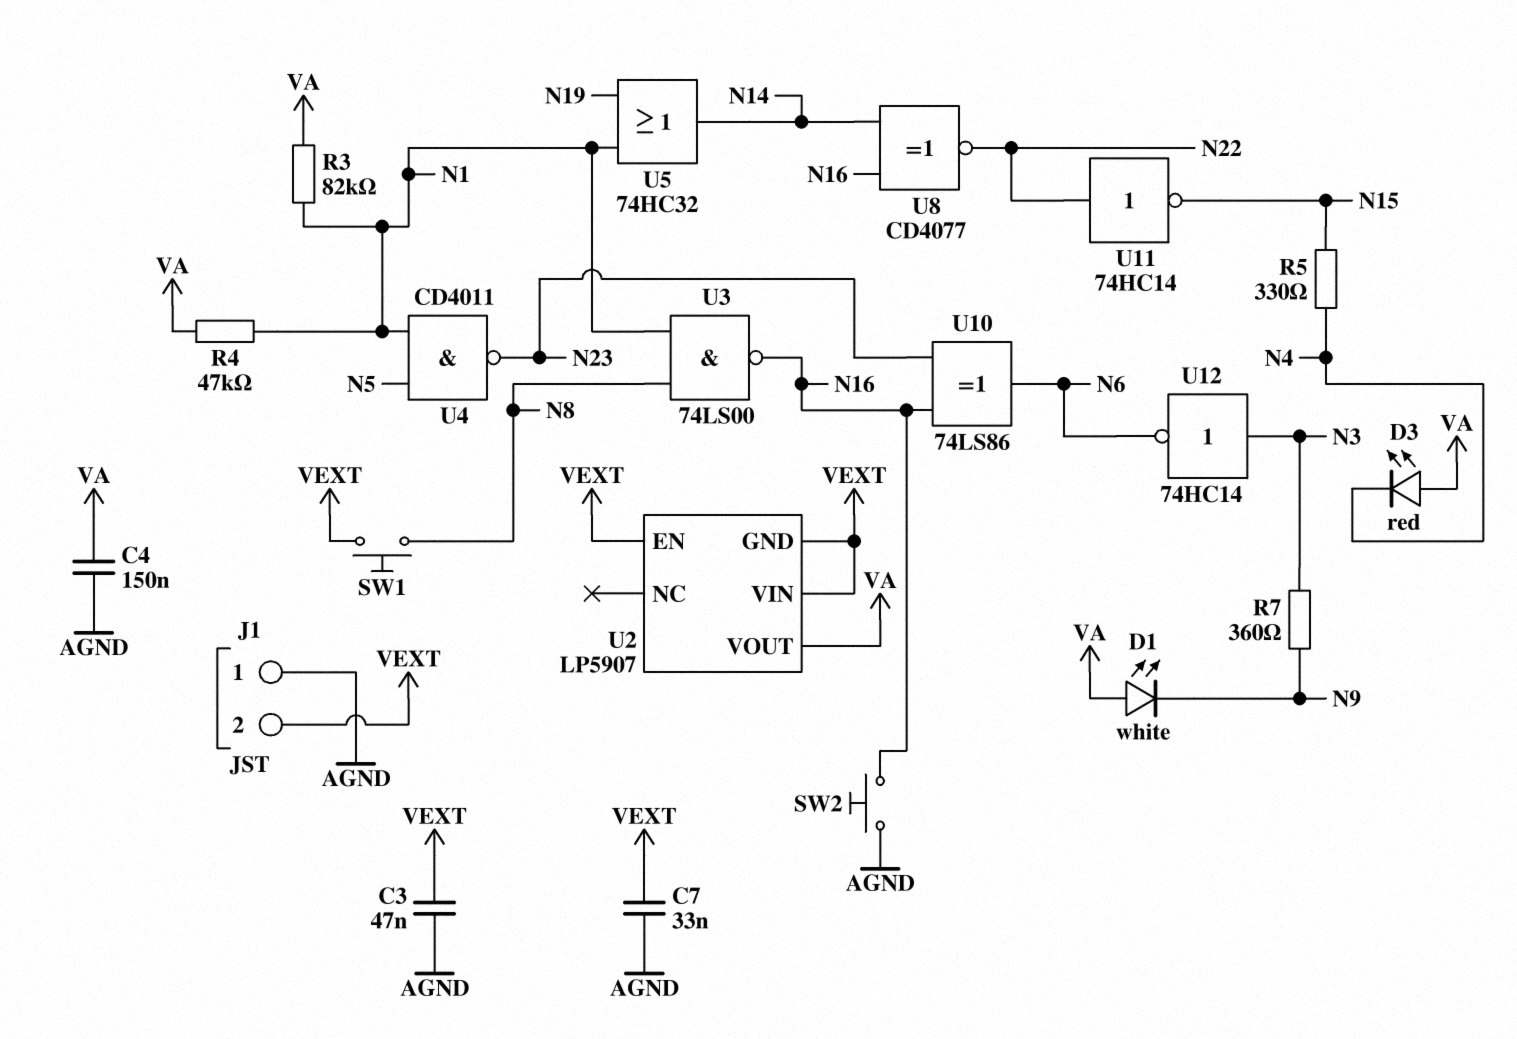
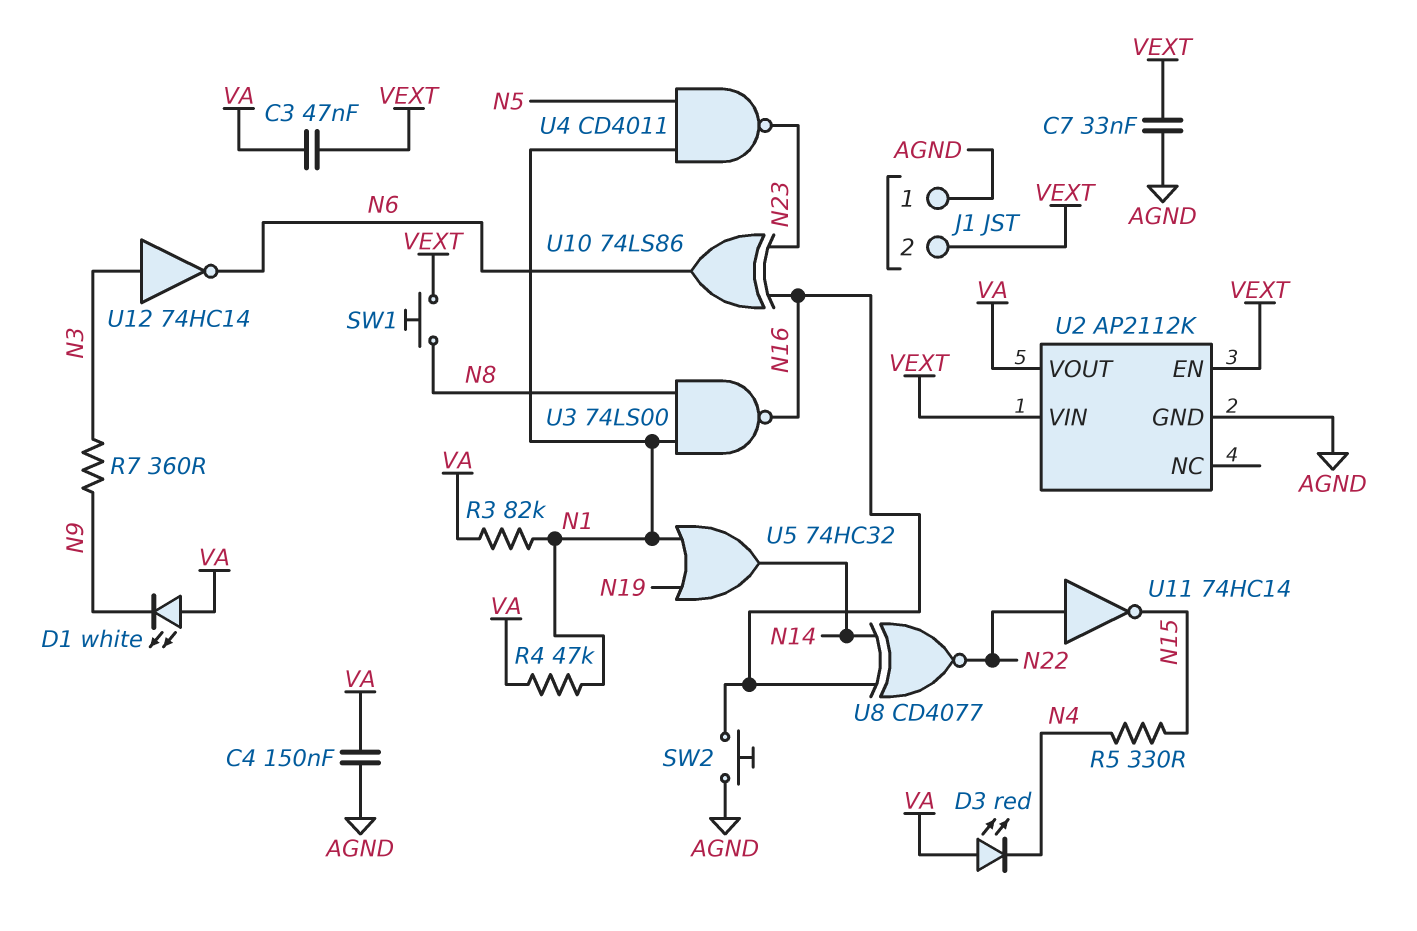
C3: 47nF (AGND, VEXT) -> 47nF (VA, VEXT)
U2: LP5907 -> AP2112K
U2 pin GND: VEXT -> AGND

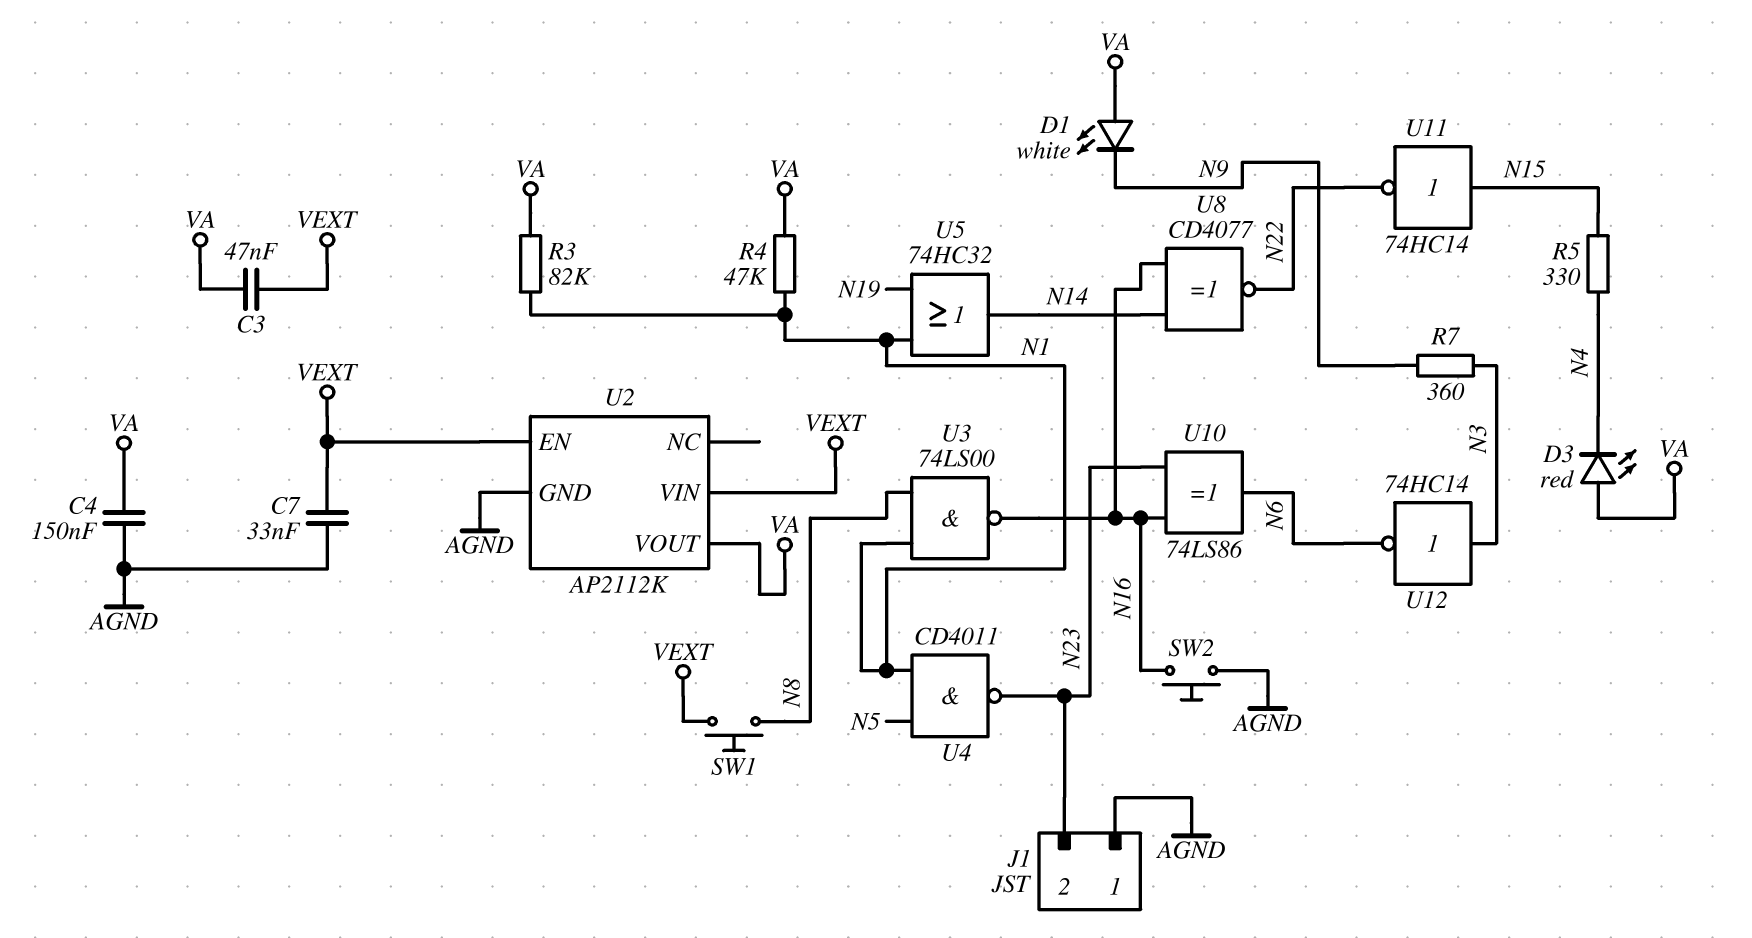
J1 pin 2: VEXT -> N23
U11: NOT 74HC14 (in N22, out N15) -> NOT 74HC14 (in N15, out N22)

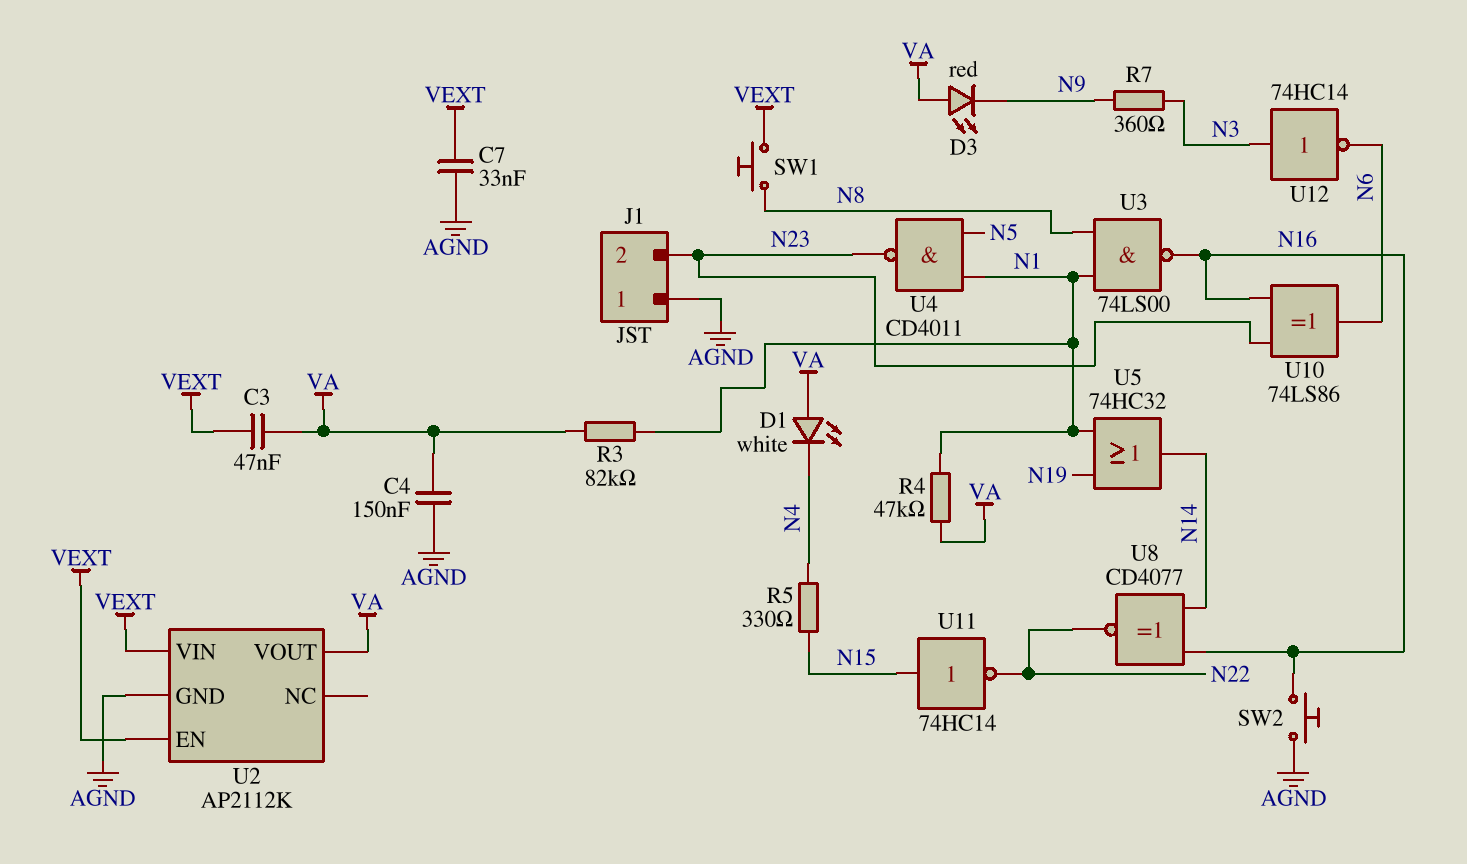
D1: LED white (A VA, K N9) -> LED white (A VA, K N4)
D3: LED red (A VA, K N4) -> LED red (A VA, K N9)

